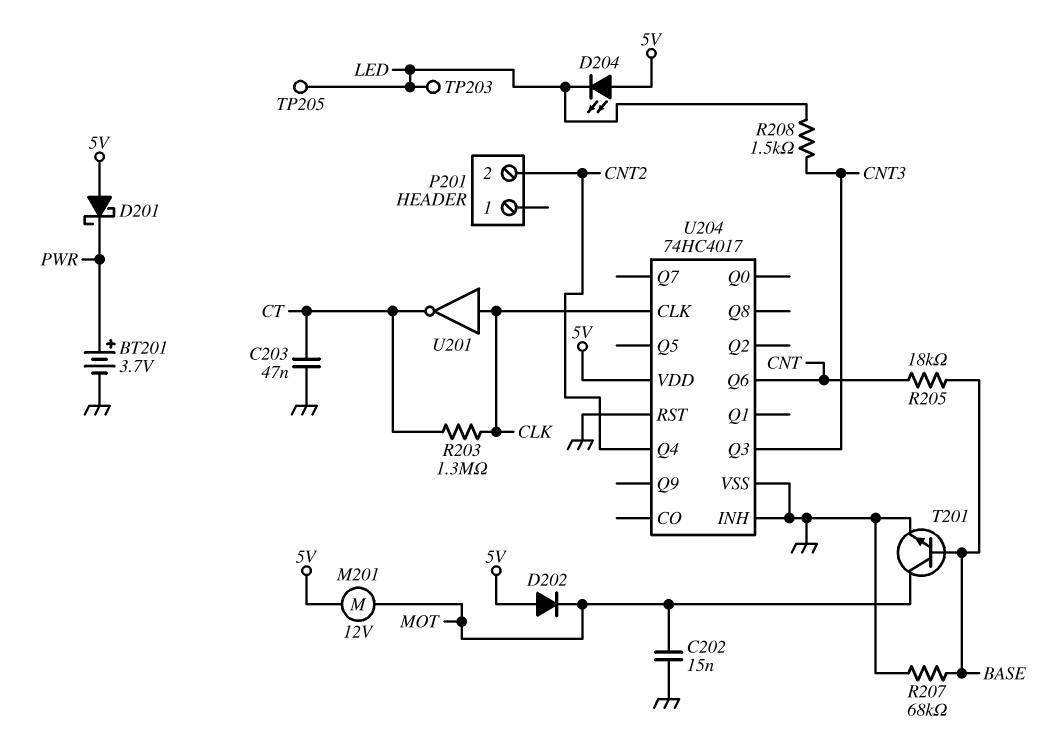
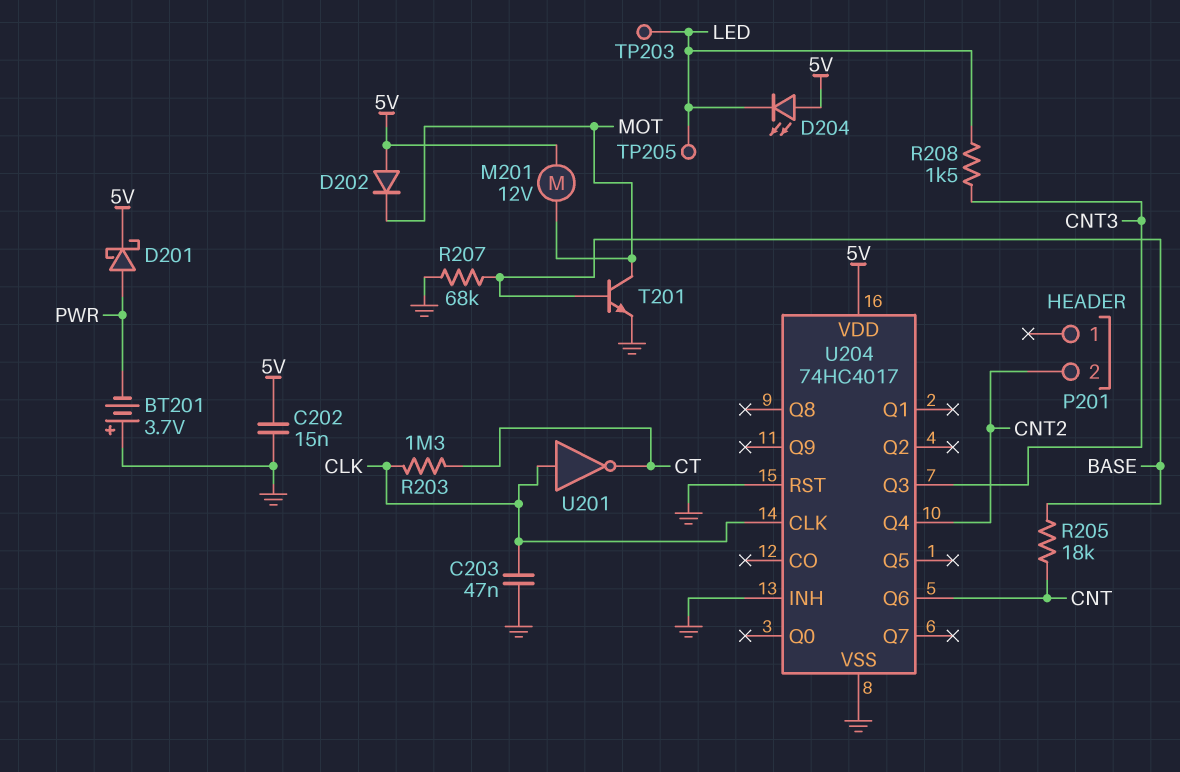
BT201: 3.7V (plus PWR, minus GND) -> 3.7V (plus GND, minus PWR)
C202: 15nF (GND, MOT) -> 15nF (5V, GND)
C203: 47nF (CT, GND) -> 47nF (CLK, GND)
D201: schottky (A 5V, K PWR) -> schottky (A PWR, K 5V)

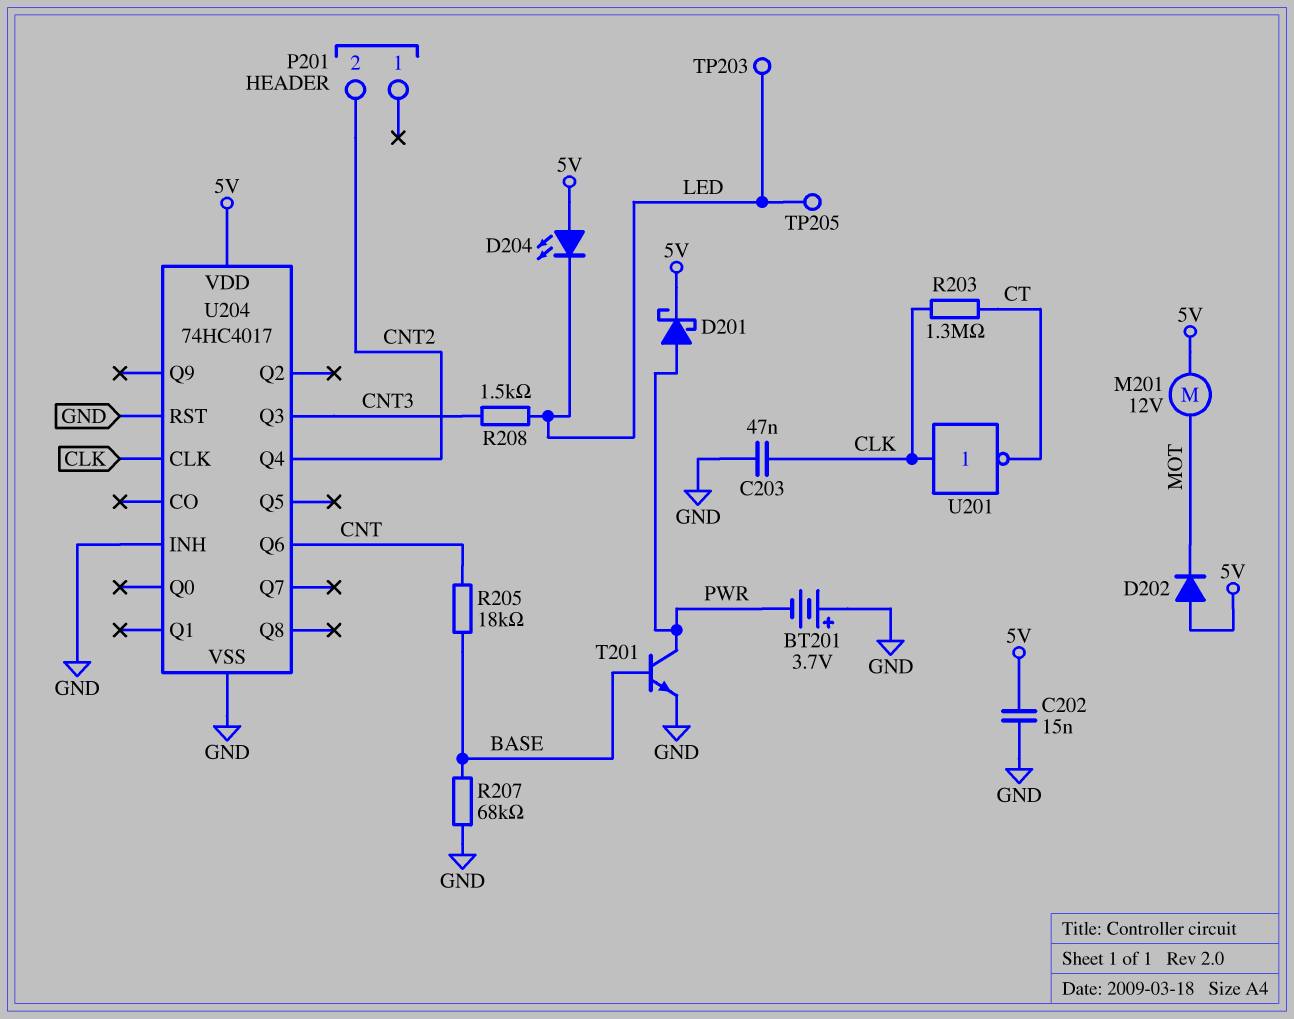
T201: NPN (B BASE, C MOT, E GND) -> NPN (B BASE, C PWR, E GND)

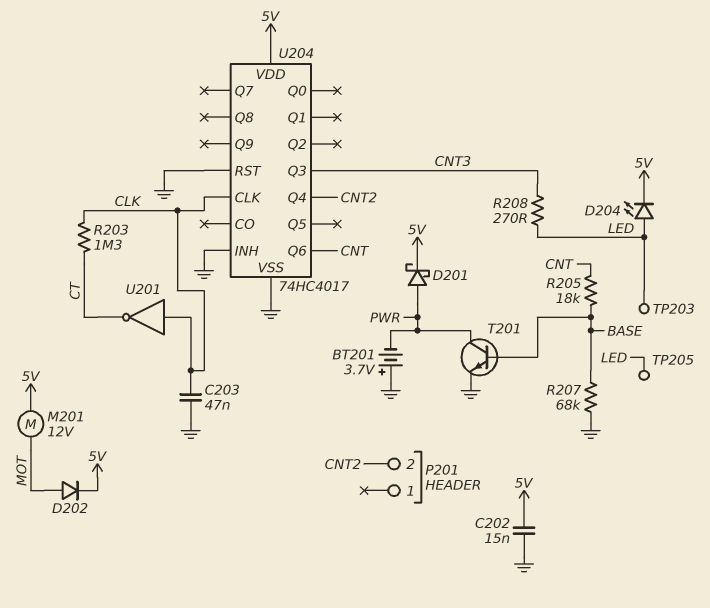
D202: diode (A 5V, K MOT) -> diode (A MOT, K 5V)
D204: LED (A 5V, K LED) -> LED (A LED, K 5V)
R208: 1.5k (CNT3, LED) -> 270 (CNT3, LED)

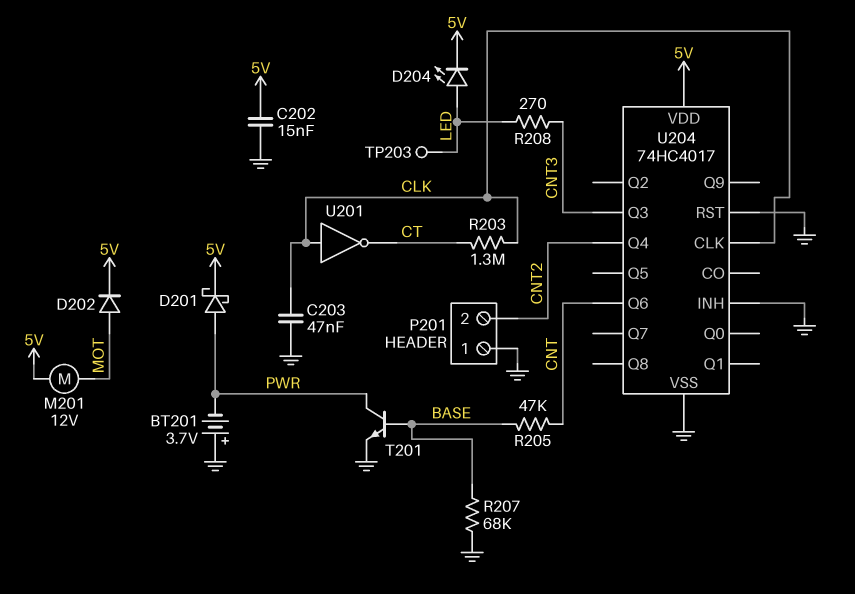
P201 pin 1: none -> GND
R205: 18k (BASE, CNT) -> 47k (BASE, CNT)
TP205: test point (LED) -> none

